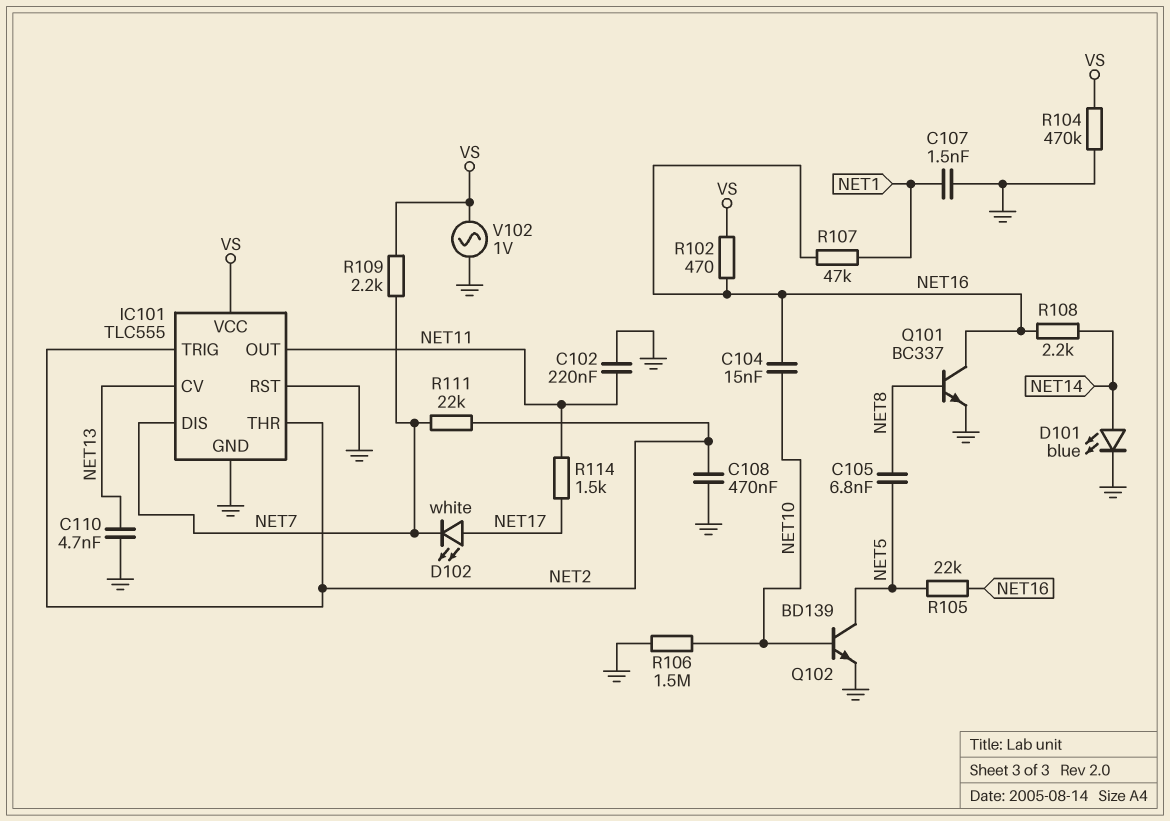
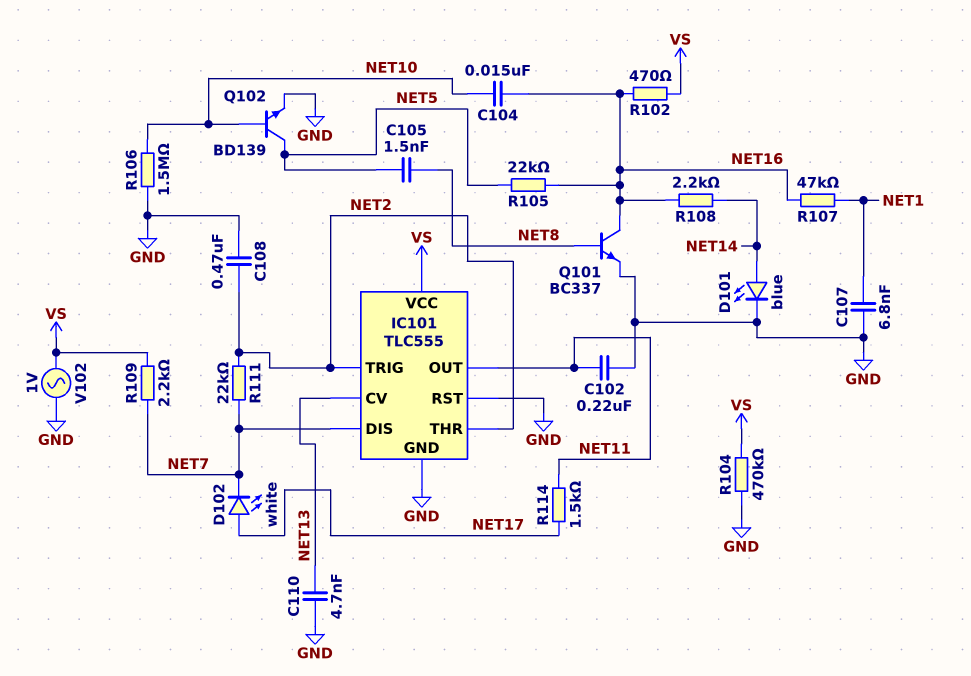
C105: 6.8nF (NET5, NET8) -> 1.5nF (NET5, NET8)
C107: 1.5nF (GND, NET1) -> 6.8nF (GND, NET1)

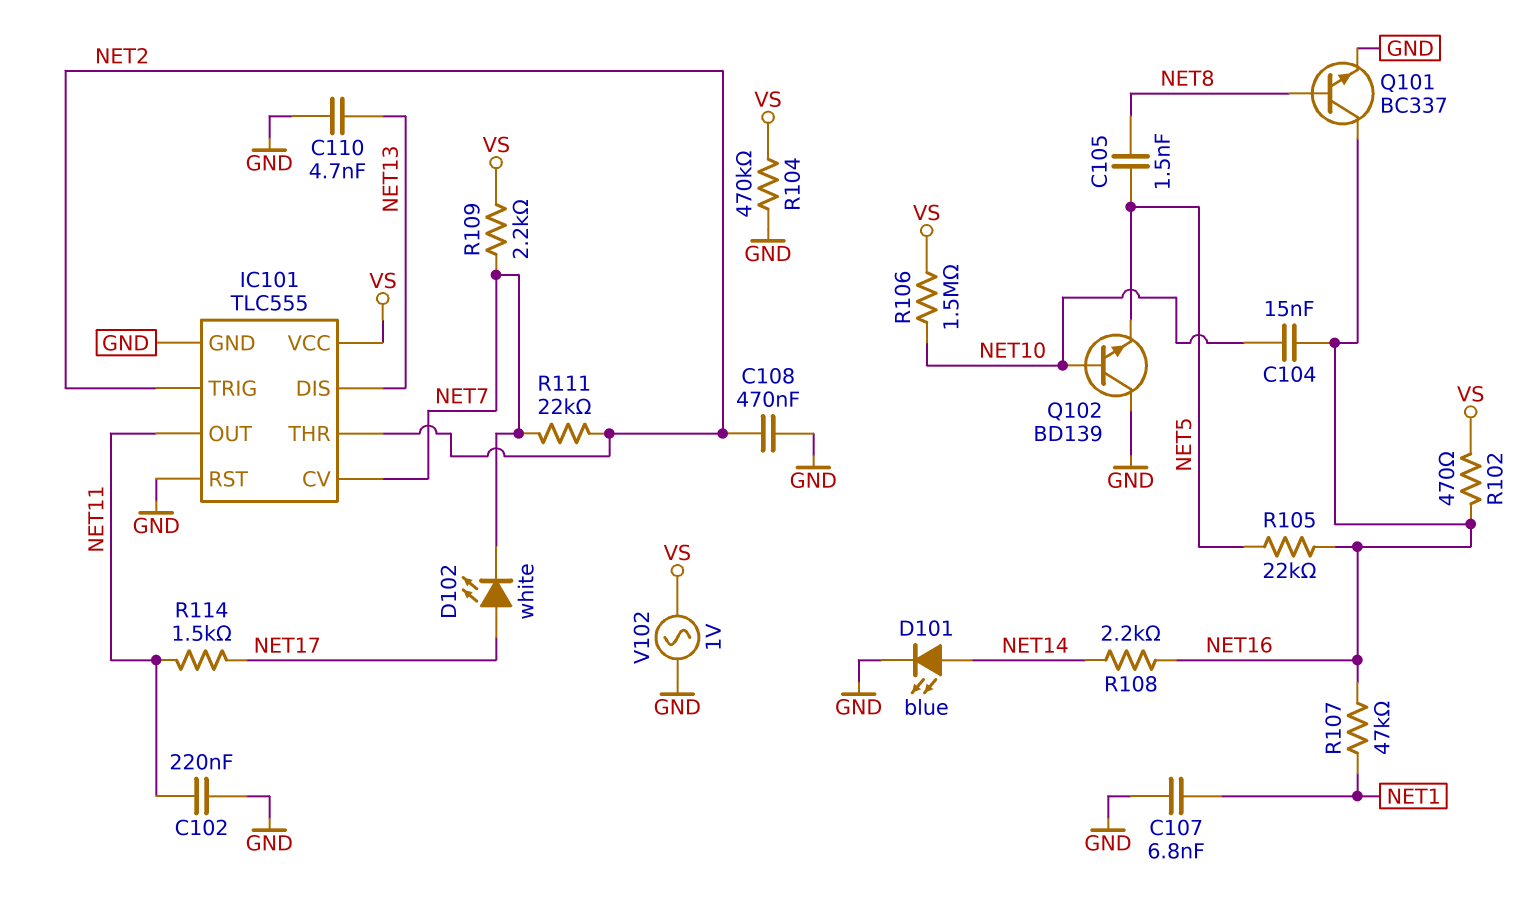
IC101 pin CV: NET13 -> NET7
IC101 pin DIS: NET7 -> NET13
Q102: NPN BD139 (B NET10, C NET5, E GND) -> NPN BD139 (B NET10, C GND, E NET5)
R106: 1.5M (GND, NET10) -> 1.5M (NET10, VS)

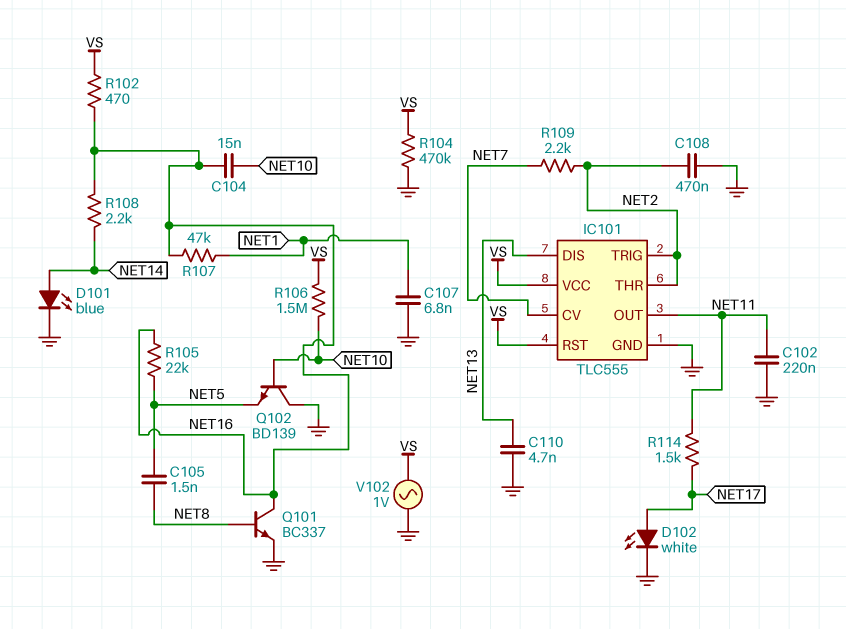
D102: LED white (A NET17, K NET7) -> LED white (A NET17, K GND)
IC101 pin RST: GND -> VS
R109: 2.2k (NET7, VS) -> 2.2k (NET2, NET7)
R111: 22k (NET2, NET7) -> none

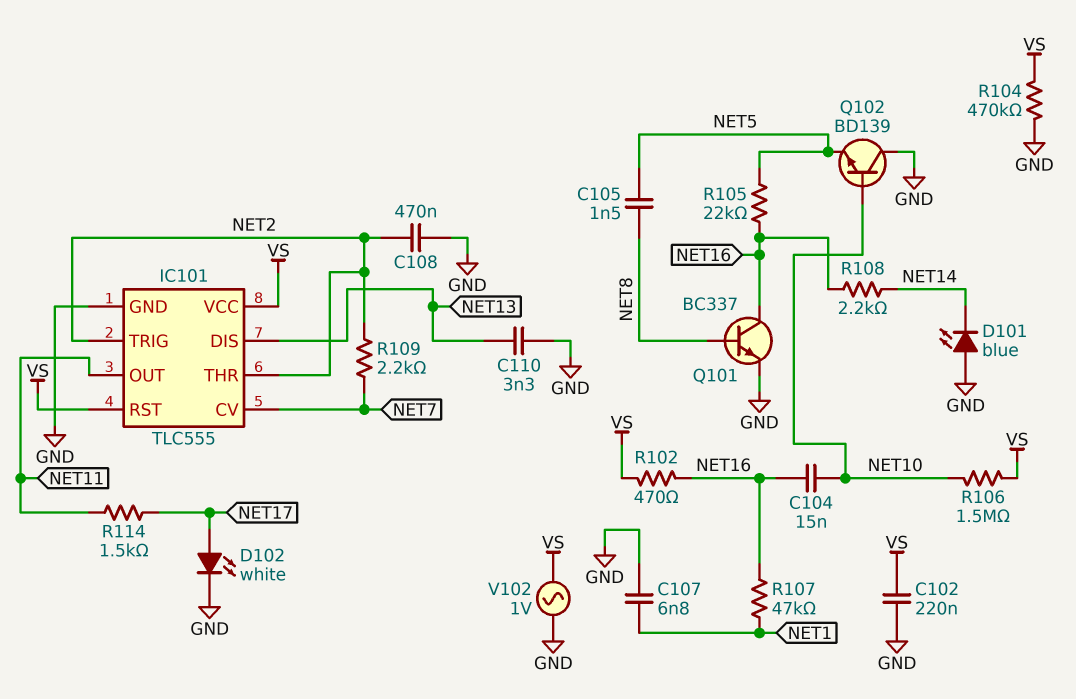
C102: 220nF (GND, NET11) -> 220nF (GND, VS)
C110: 4.7nF (GND, NET13) -> 3.3nF (GND, NET13)
D101: LED blue (A NET14, K GND) -> LED blue (A GND, K NET14)

